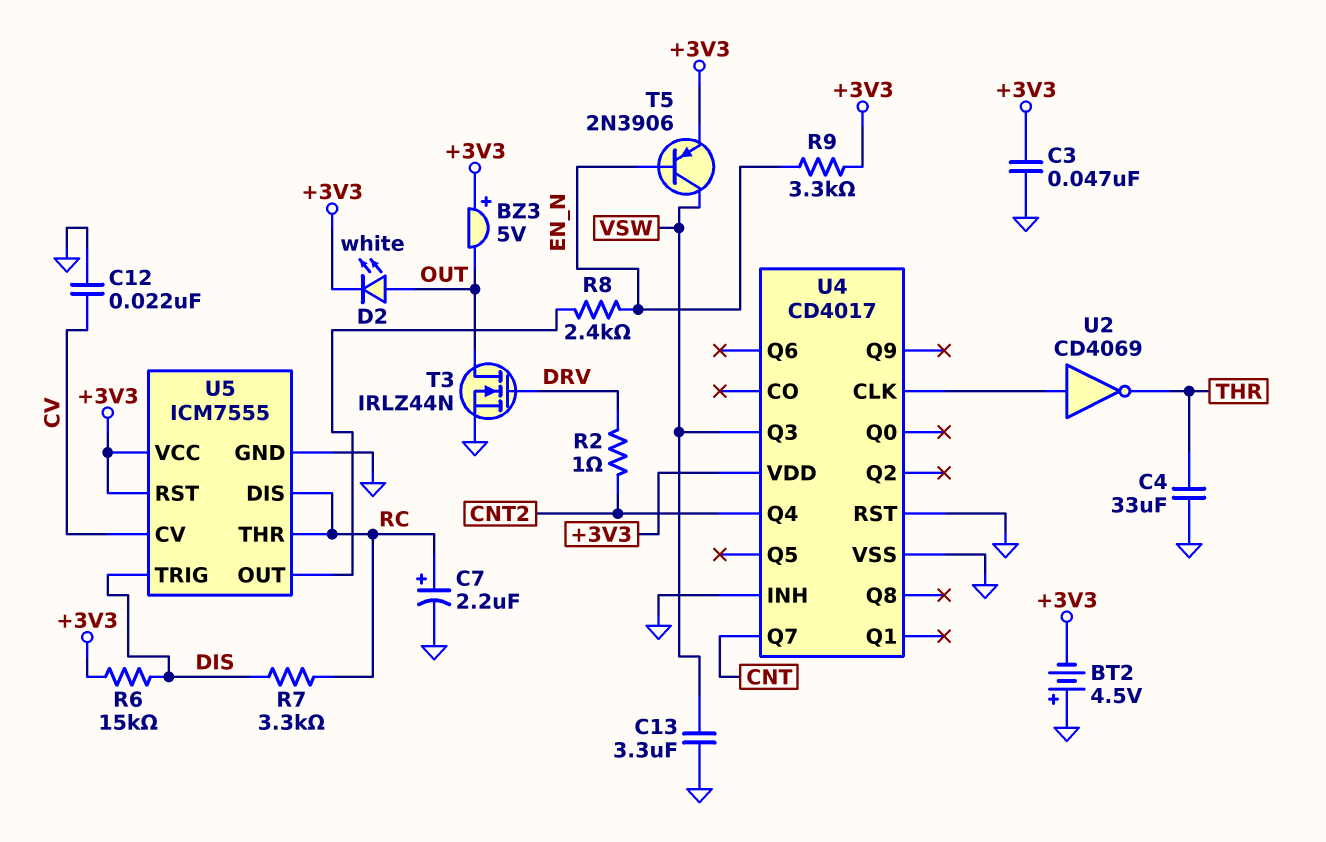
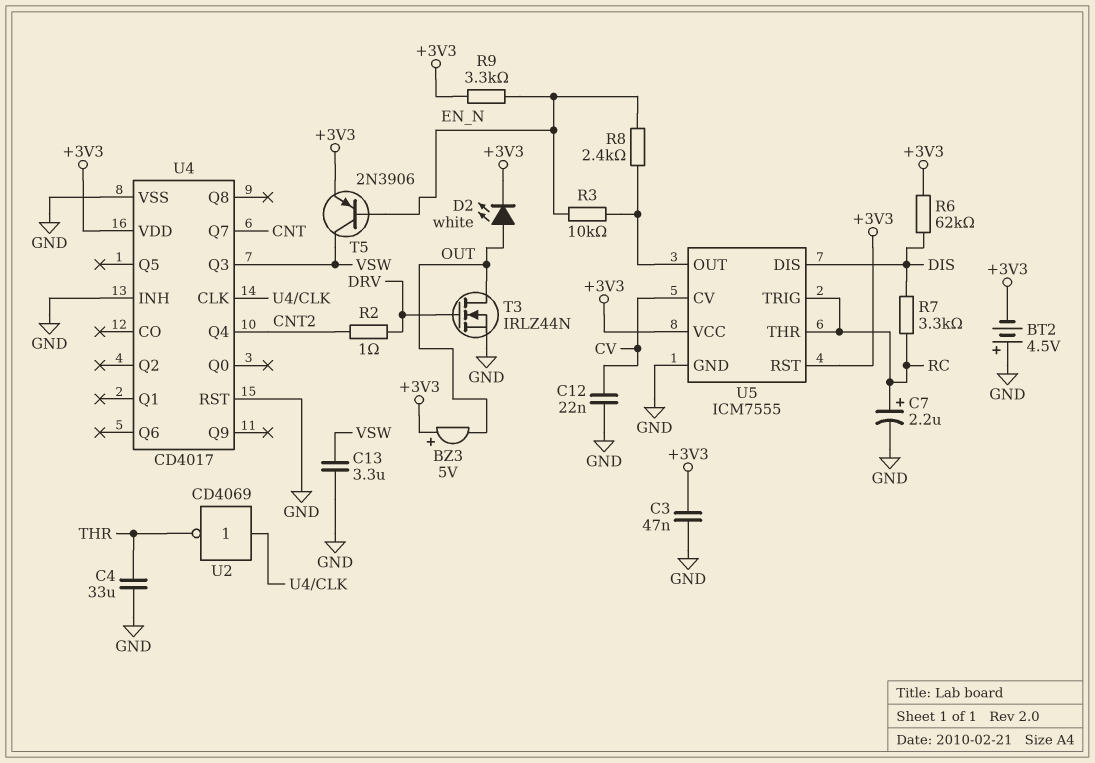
R3: none -> 10k (EN_N, U5/OUT)
R6: 15k (+3V3, DIS) -> 62k (+3V3, DIS)
U5 pin DIS: RC -> DIS
U5 pin TRIG: DIS -> RC

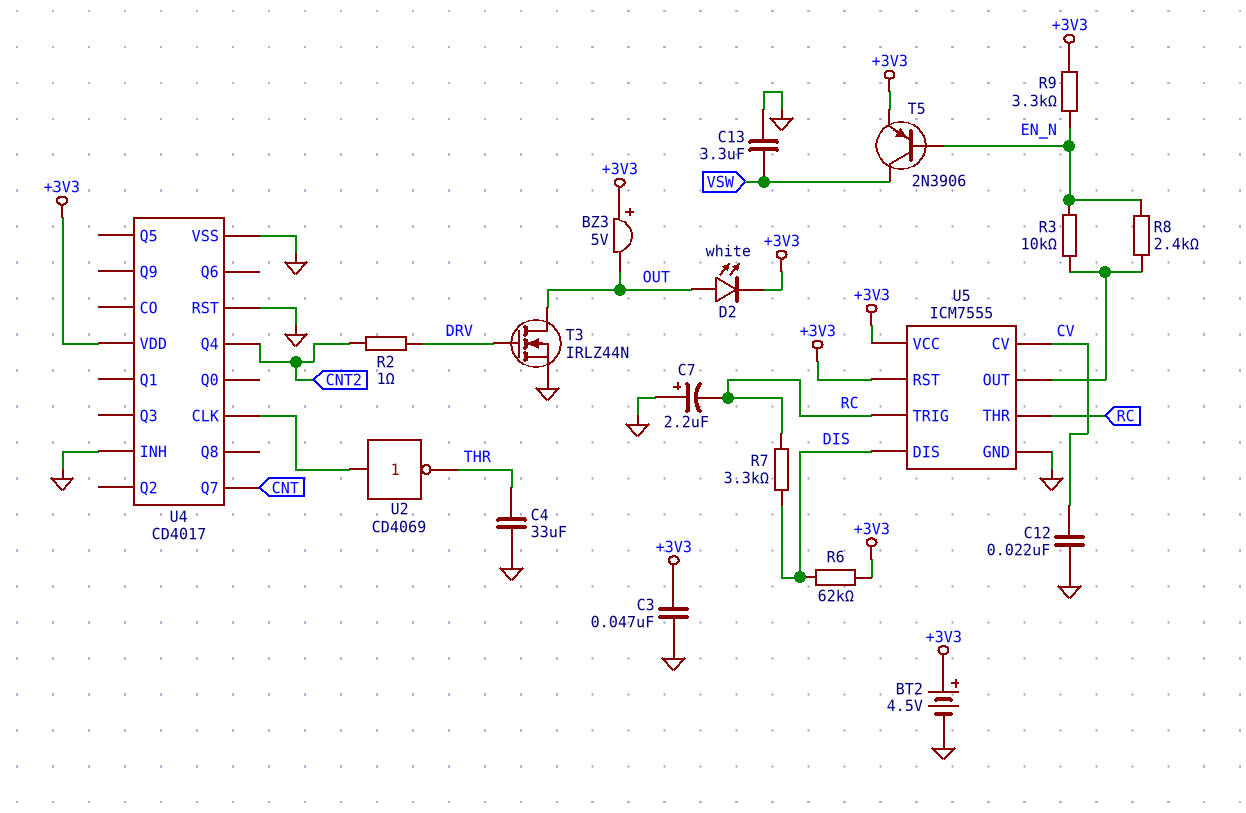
BT2: 4.5V (plus GND, minus +3V3) -> 4.5V (plus +3V3, minus GND)
C7: 2.2uF (plus RC, minus GND) -> 2.2uF (plus GND, minus RC)
U4 pin Q3: VSW -> none

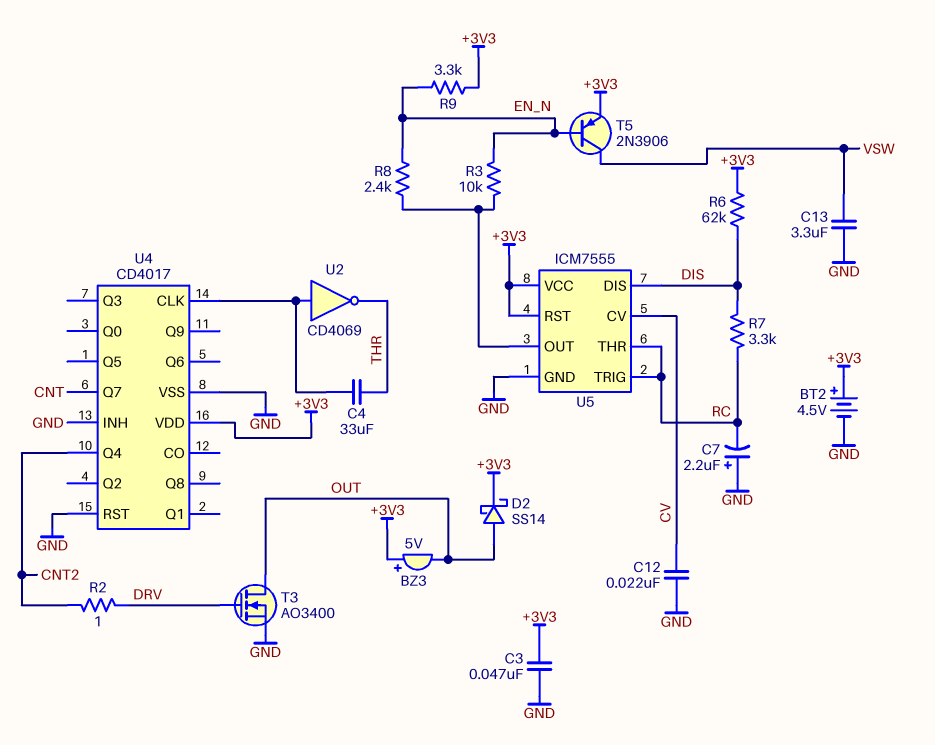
C4: 33uF (GND, THR) -> 33uF (THR, U4/CLK)
D2: LED white (A OUT, K +3V3) -> schottky SS14 (A OUT, K +3V3)
T3: NMOS IRLZ44N (G DRV, D OUT, S GND) -> NMOS AO3400 (G DRV, D OUT, S GND)

